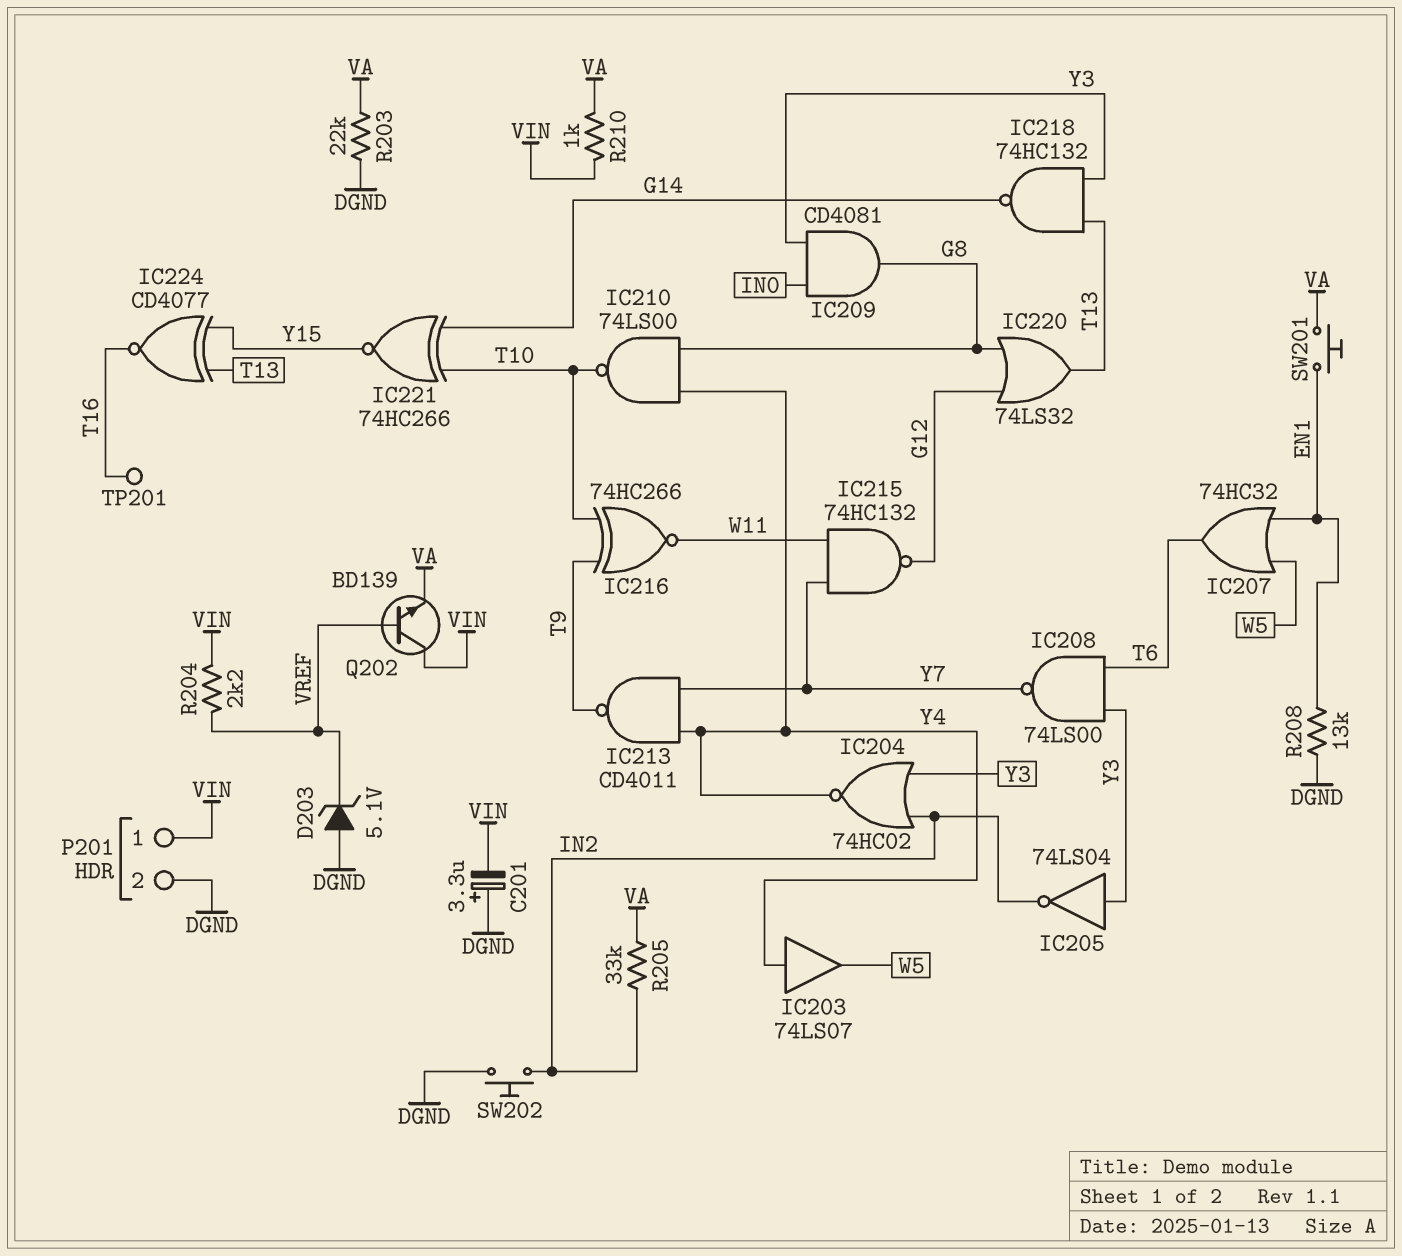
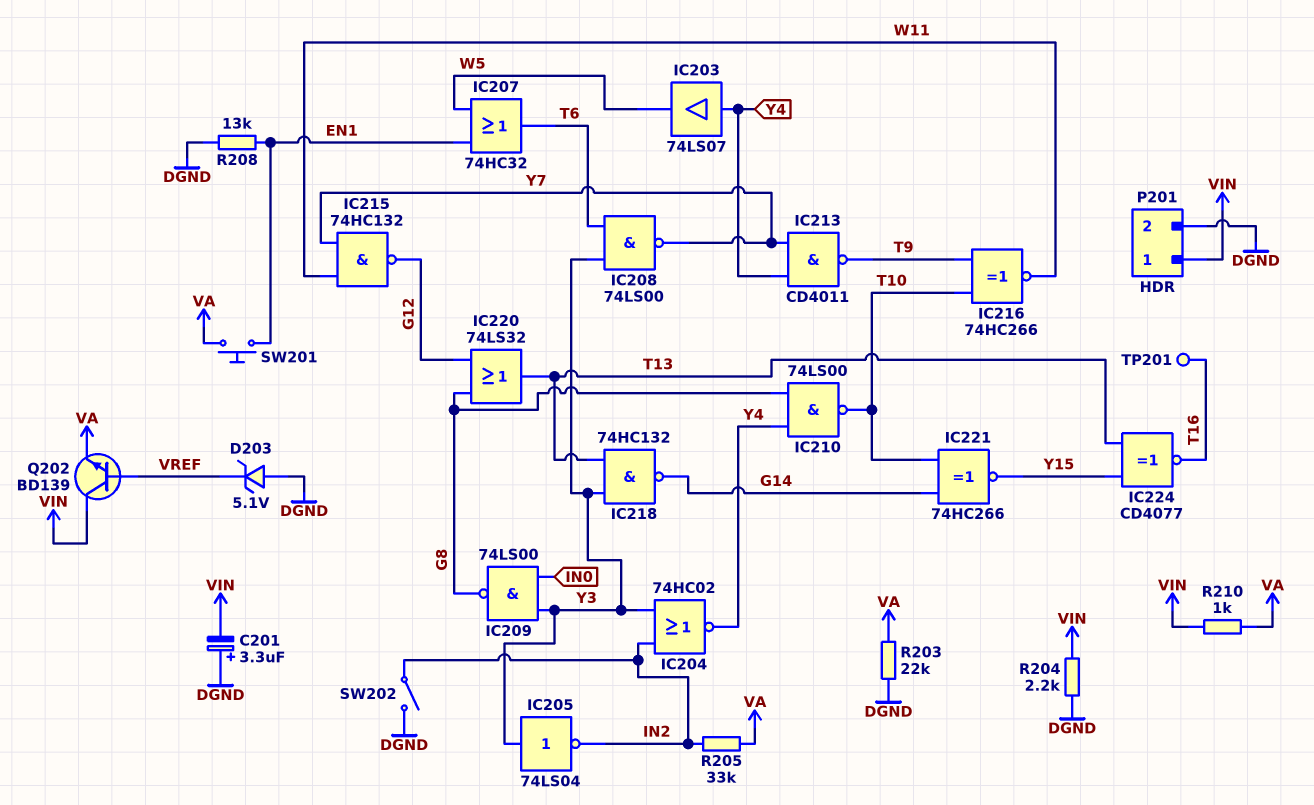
IC209: AND CD4081 (in IN0, in Y3, out G8) -> NAND 74LS00 (in IN0, in Y3, out G8)
R204: 2.2k (VIN, VREF) -> 2.2k (DGND, VIN)
SW202: button (DGND, IN2) -> switch (DGND, IN2)

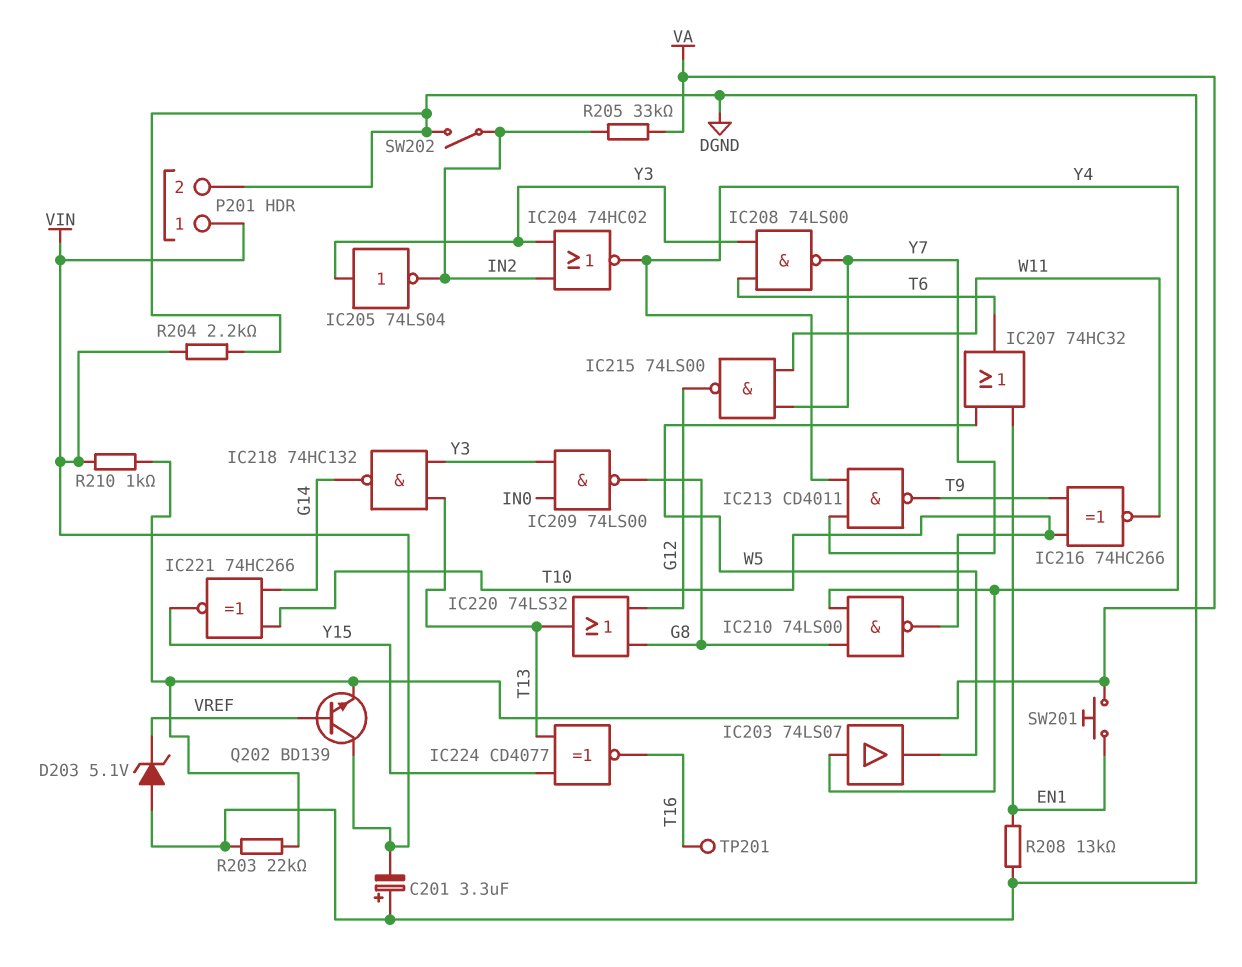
IC215: NAND 74HC132 (in W11, in Y7, out G12) -> NAND 74LS00 (in W11, in Y7, out G12)

